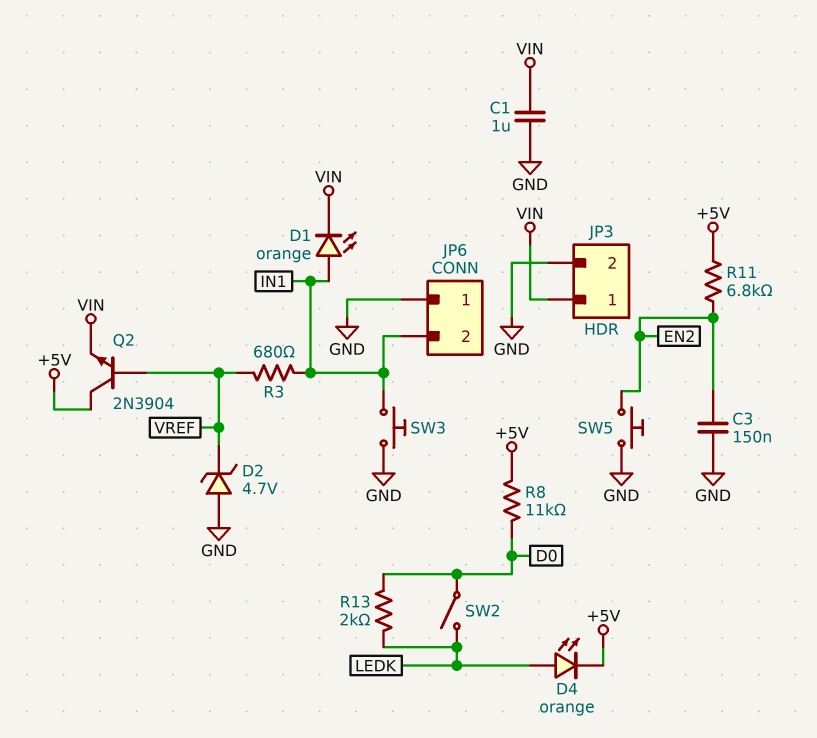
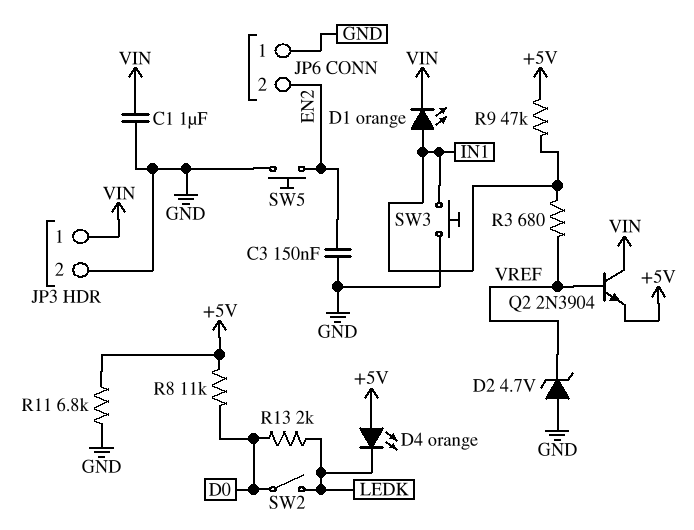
D4: LED orange (A LEDK, K +5V) -> LED orange (A +5V, K LEDK)
JP6 pin 2: IN1 -> EN2
Q2: NPN 2N3904 (B VREF, C +5V, E VIN) -> NPN 2N3904 (B VREF, C VIN, E +5V)
R9: none -> 47k (+5V, IN1)
R11: 6.8k (+5V, EN2) -> 6.8k (+5V, GND)

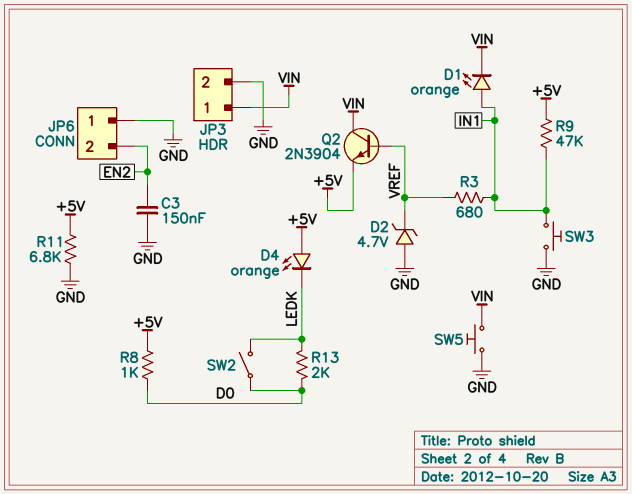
C1: 1uF (GND, VIN) -> none
R8: 11k (+5V, D0) -> 1k (+5V, D0)
SW5: button (EN2, GND) -> button (GND, VIN)

